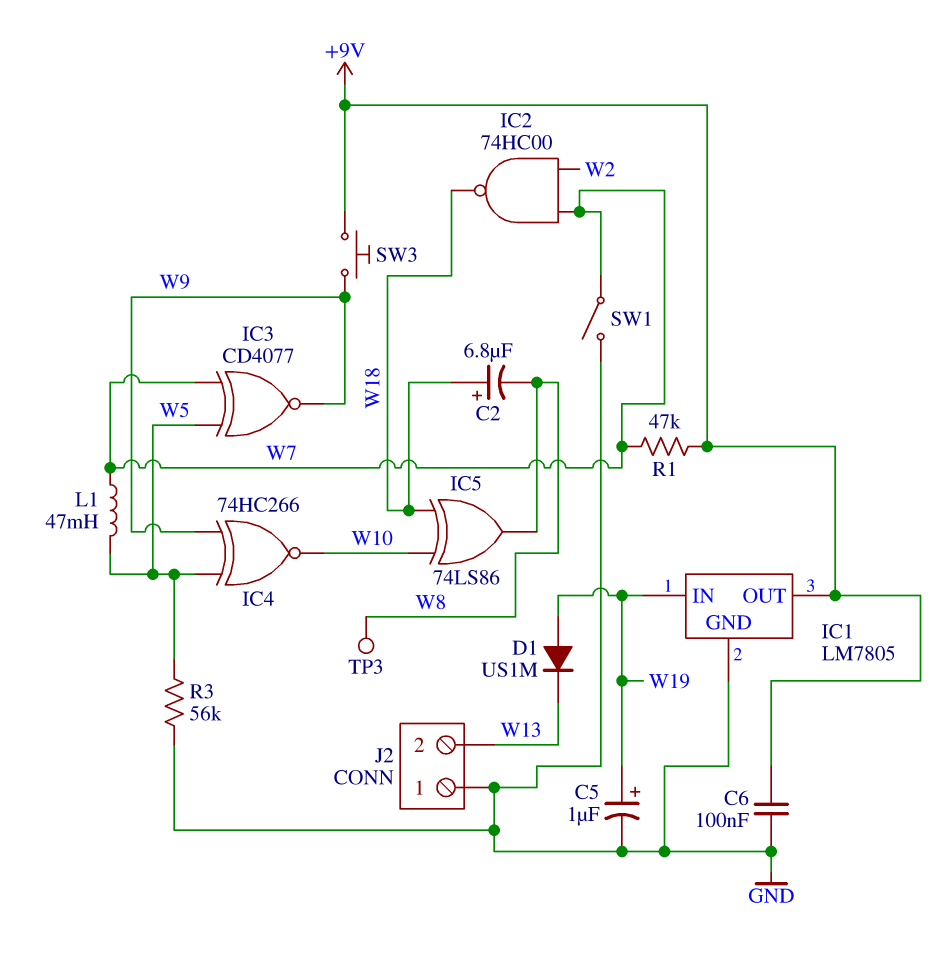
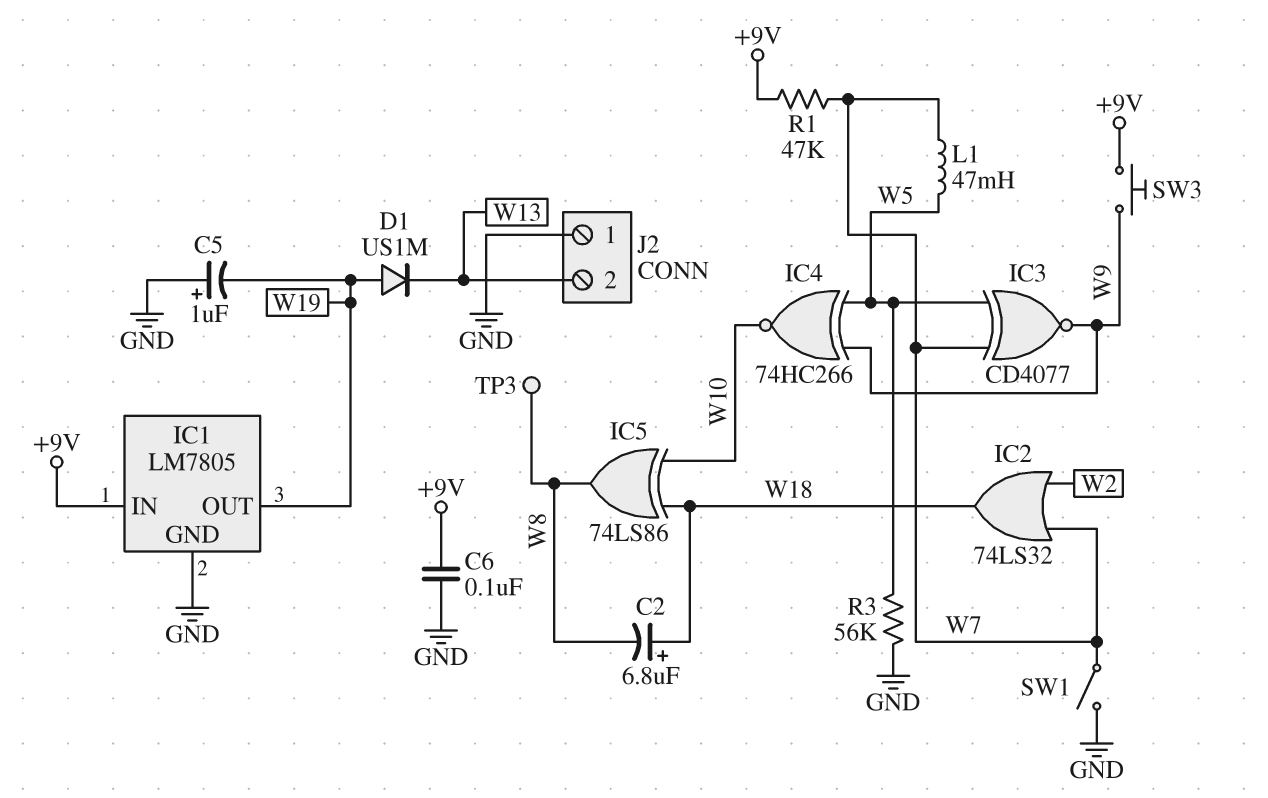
C5: 1uF (plus W19, minus GND) -> 1uF (plus GND, minus W19)
IC1 pin IN: W19 -> +9V
IC1 pin OUT: +9V -> W19
IC2: NAND 74HC00 (in W2, in W7, out W18) -> OR 74LS32 (in W2, in W7, out W18)

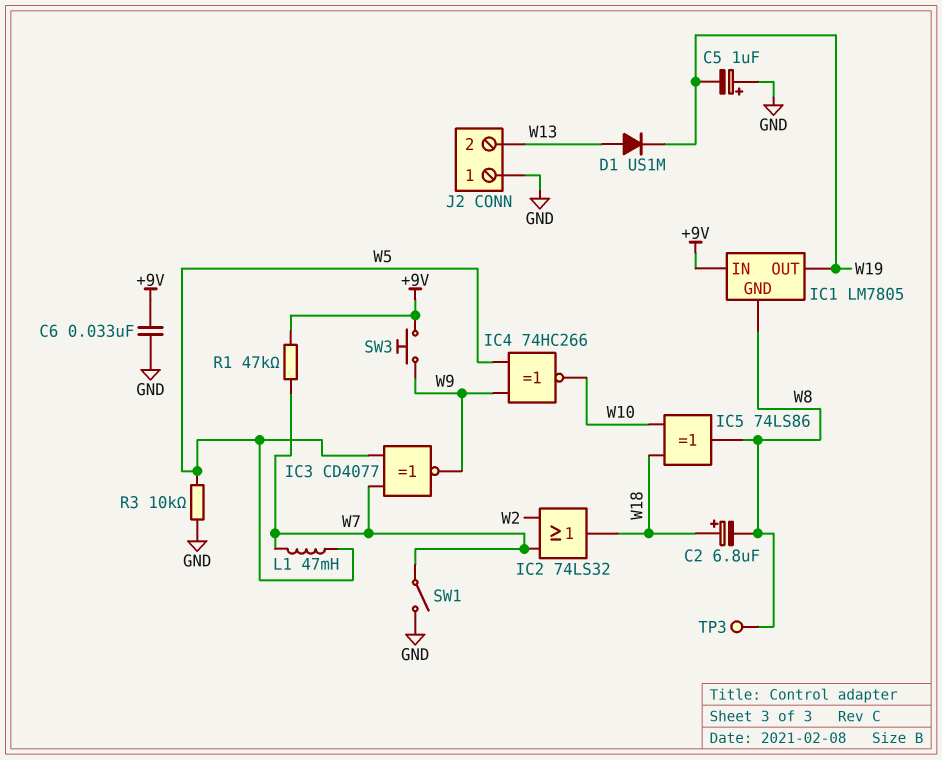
C6: 100nF (+9V, GND) -> 33nF (+9V, GND)
D1: diode US1M (A W19, K W13) -> diode US1M (A W13, K W19)
IC1 pin GND: GND -> W8
R3: 56k (GND, W5) -> 10k (GND, W5)

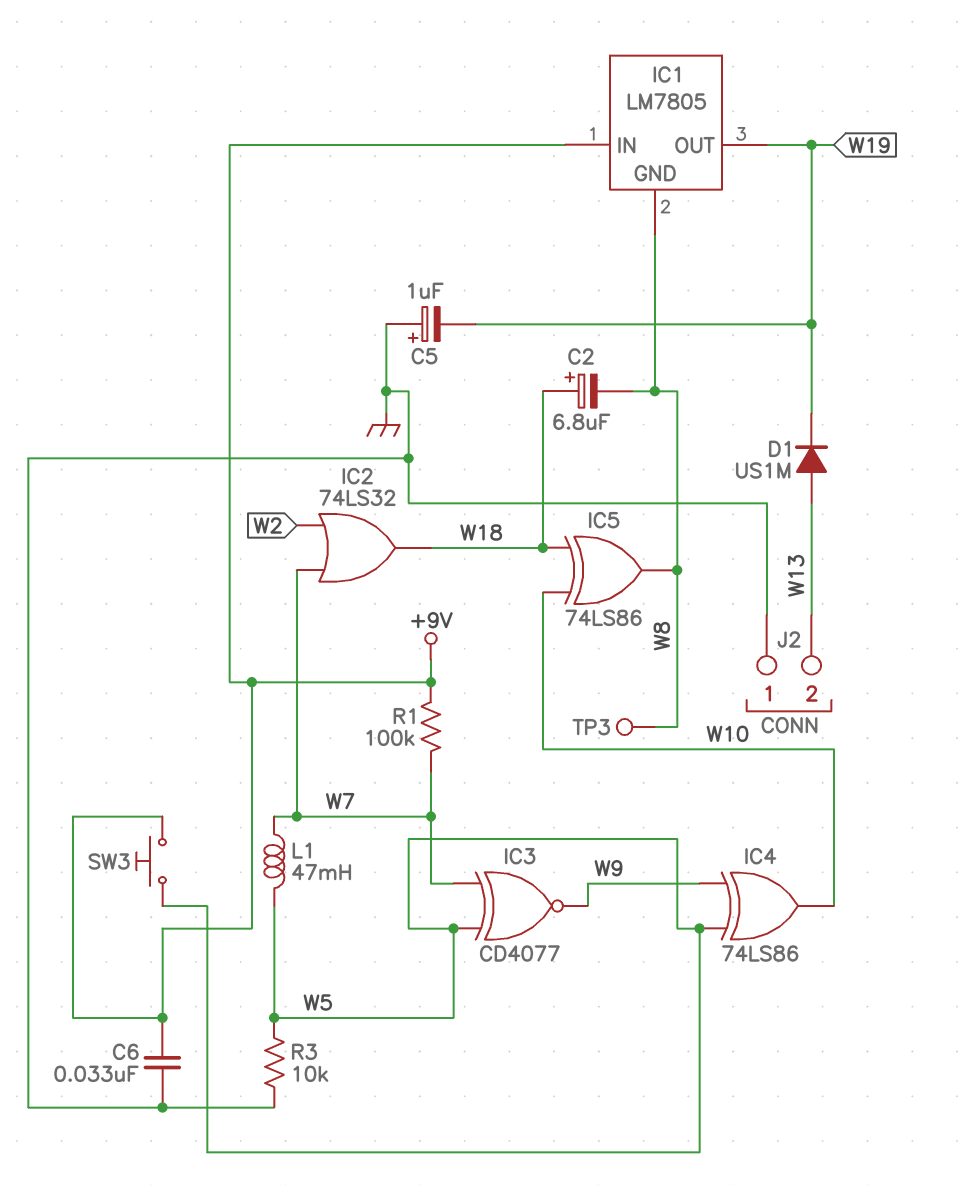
IC4: XNOR 74HC266 (in W5, in W9, out W10) -> XOR 74LS86 (in W5, in W9, out W10)
R1: 47k (+9V, W7) -> 100k (+9V, W7)
SW1: switch (GND, W7) -> none
SW3: button (+9V, W9) -> button (+9V, W5)

